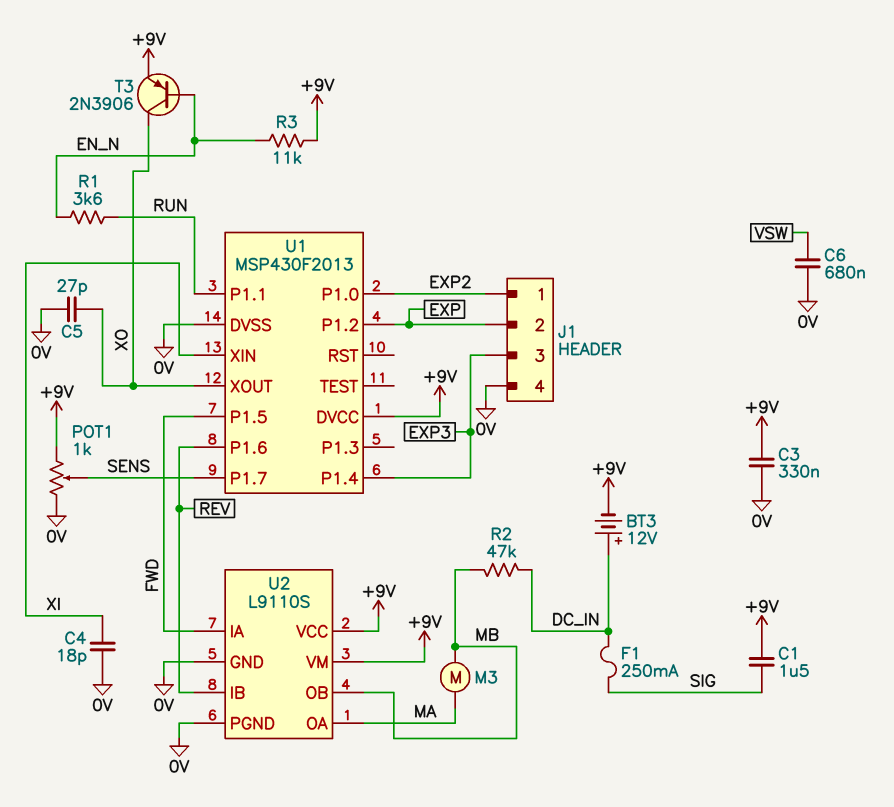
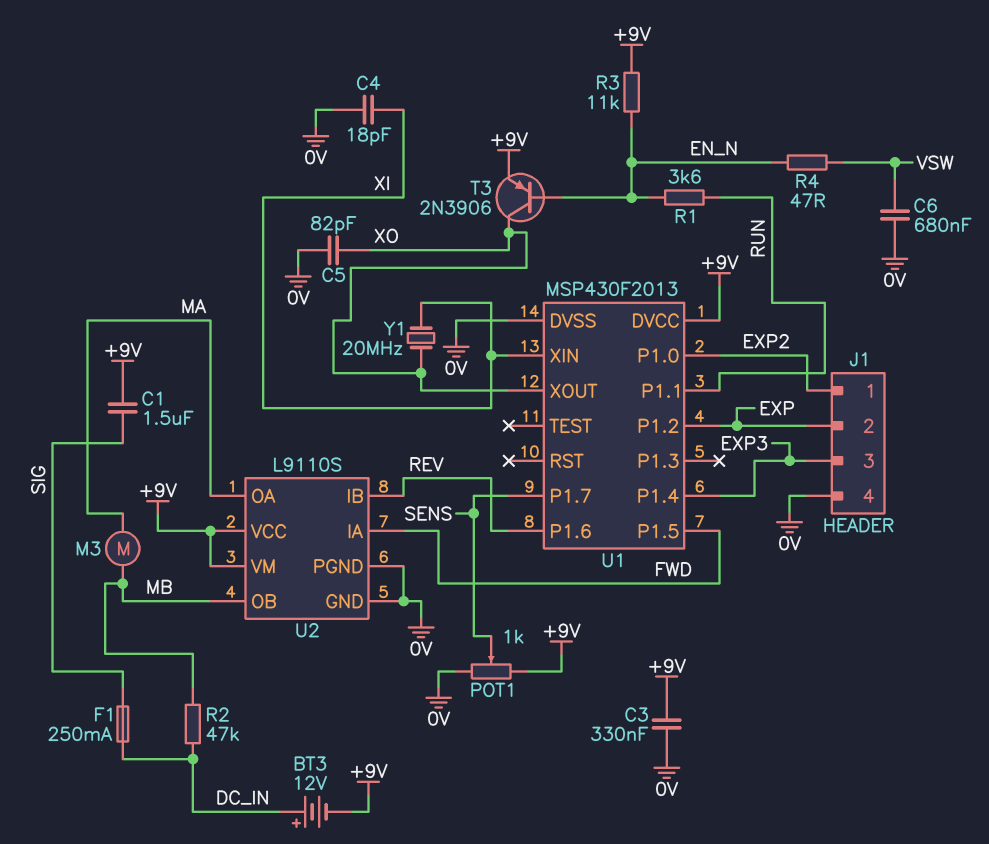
C5: 27pF (0V, XO) -> 82pF (0V, XO)
R4: none -> 47 (EN_N, VSW)
Y1: none -> 20MHz (XI, XO)

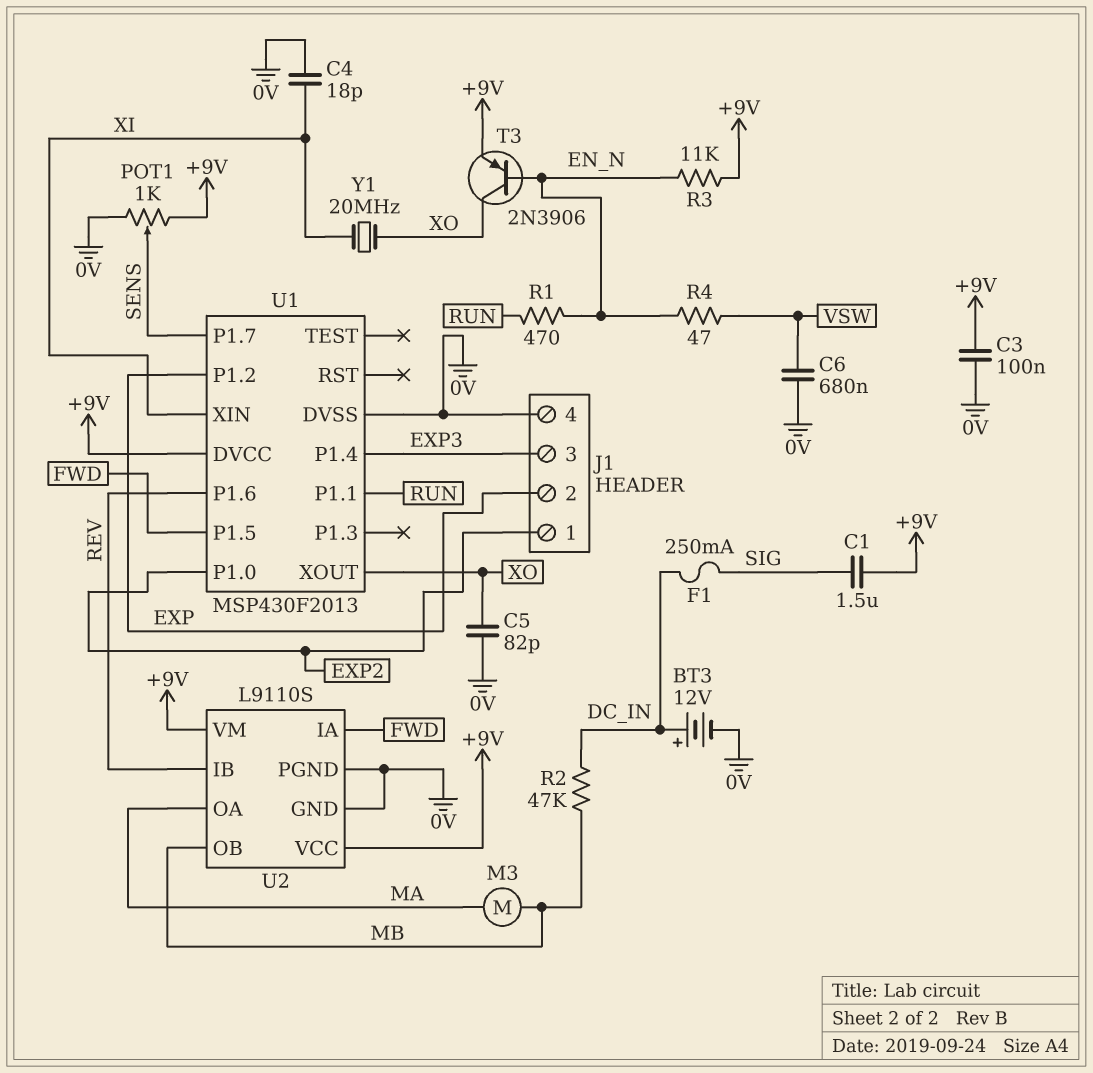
BT3: 12V (plus DC_IN, minus +9V) -> 12V (plus DC_IN, minus 0V)
C3: 330nF (+9V, 0V) -> 100nF (+9V, 0V)
R1: 3.6k (EN_N, RUN) -> 470 (EN_N, RUN)

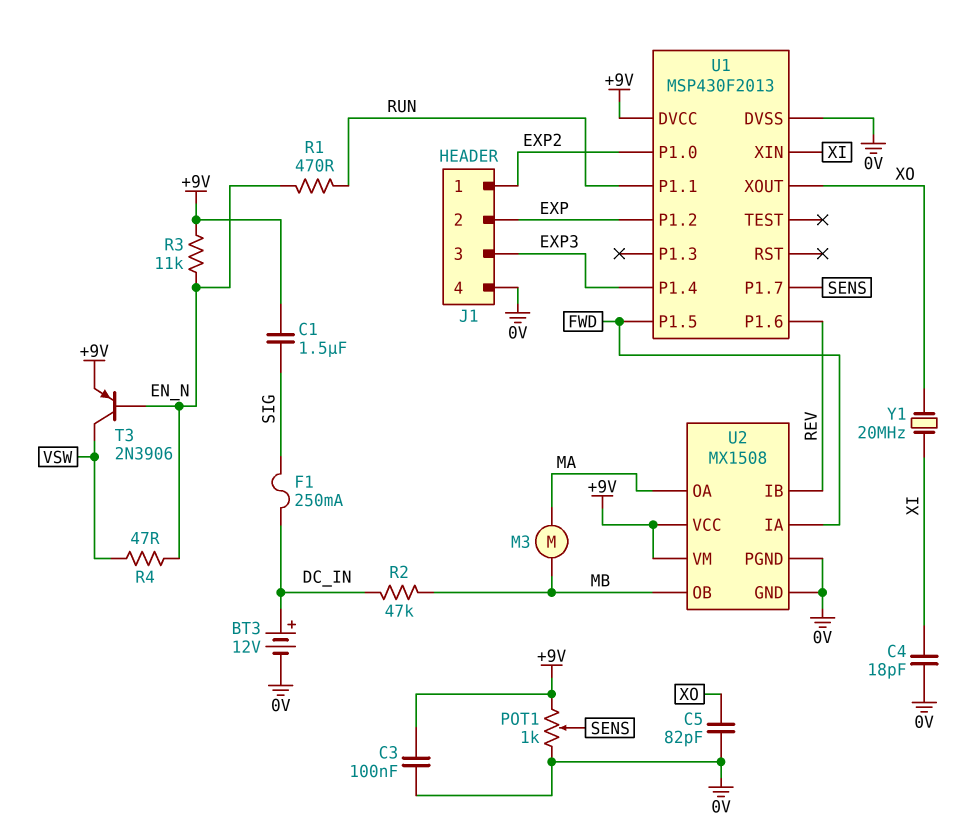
C6: 680nF (0V, VSW) -> none
T3: PNP 2N3906 (B EN_N, C XO, E +9V) -> PNP 2N3906 (B EN_N, C VSW, E +9V)
U2: L9110S -> MX1508

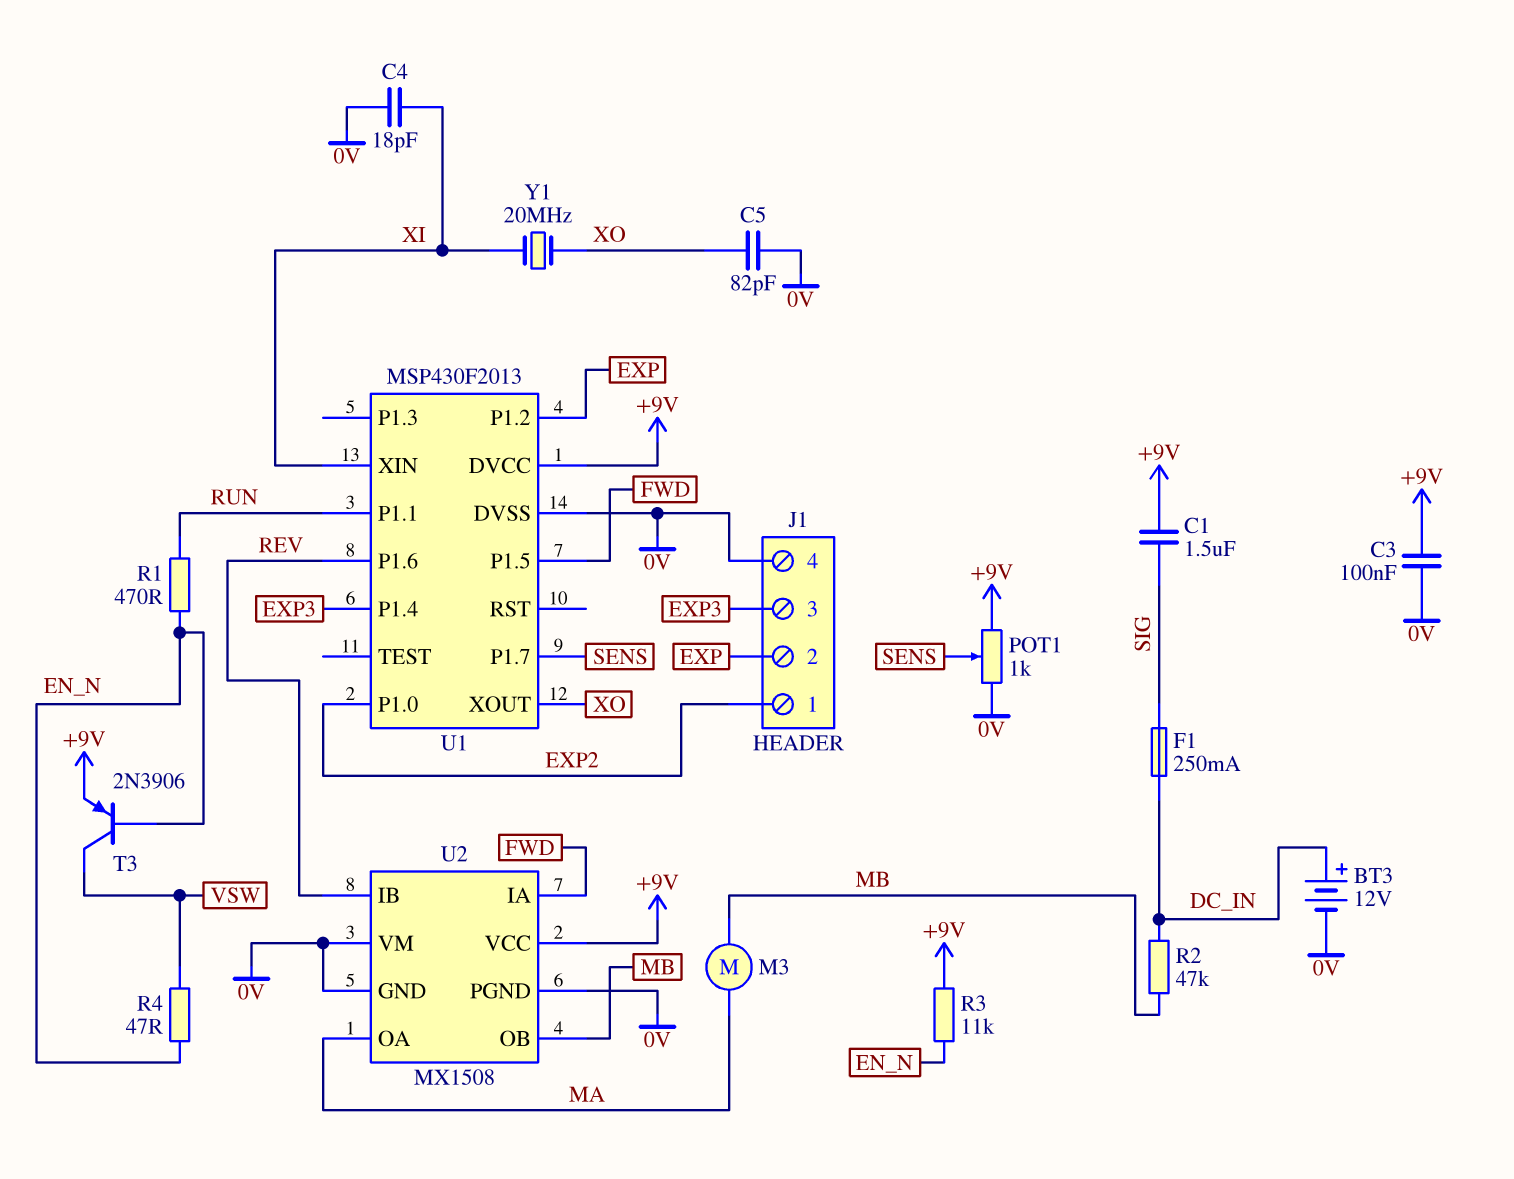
U2 pin VM: +9V -> 0V

